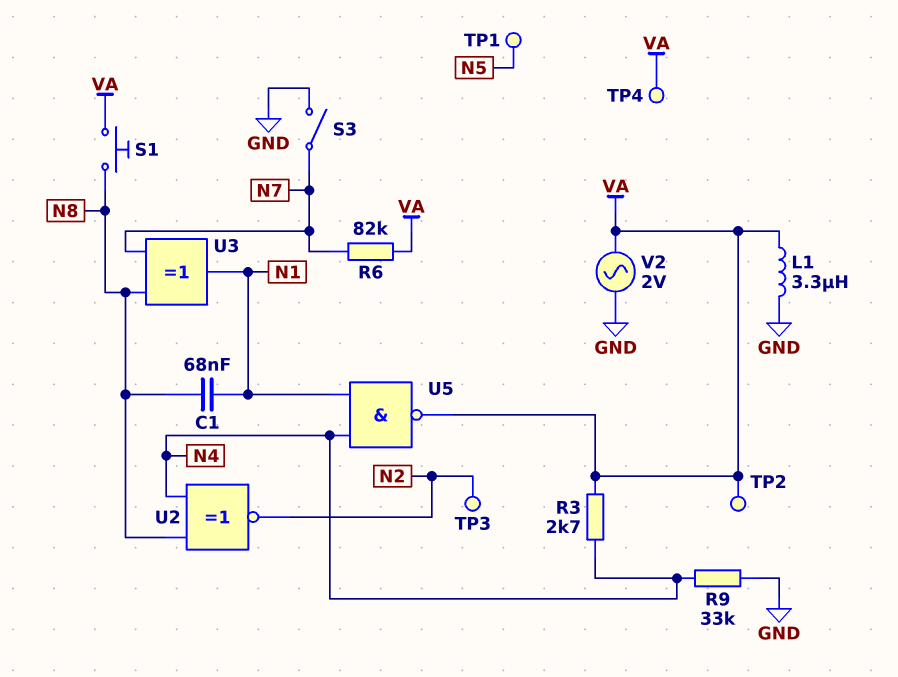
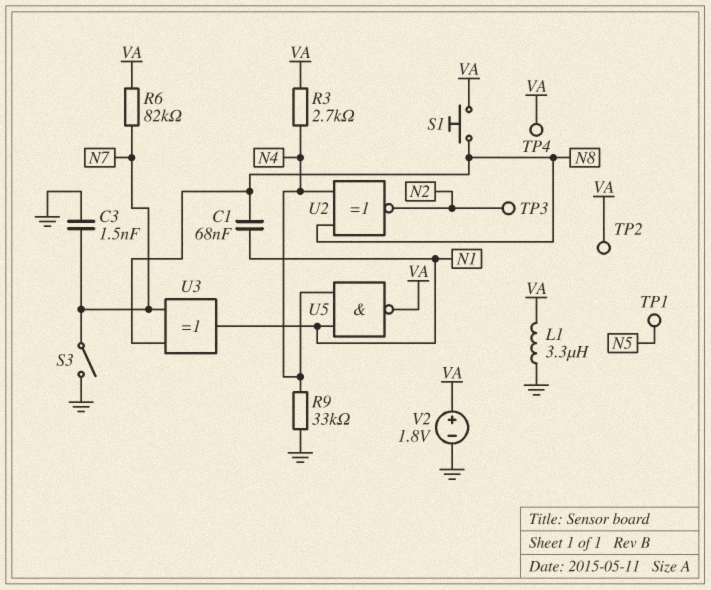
C3: none -> 1.5nF (GND, N7)
V2: AC 2V (GND, VA) -> 1.8V (plus VA, minus GND)

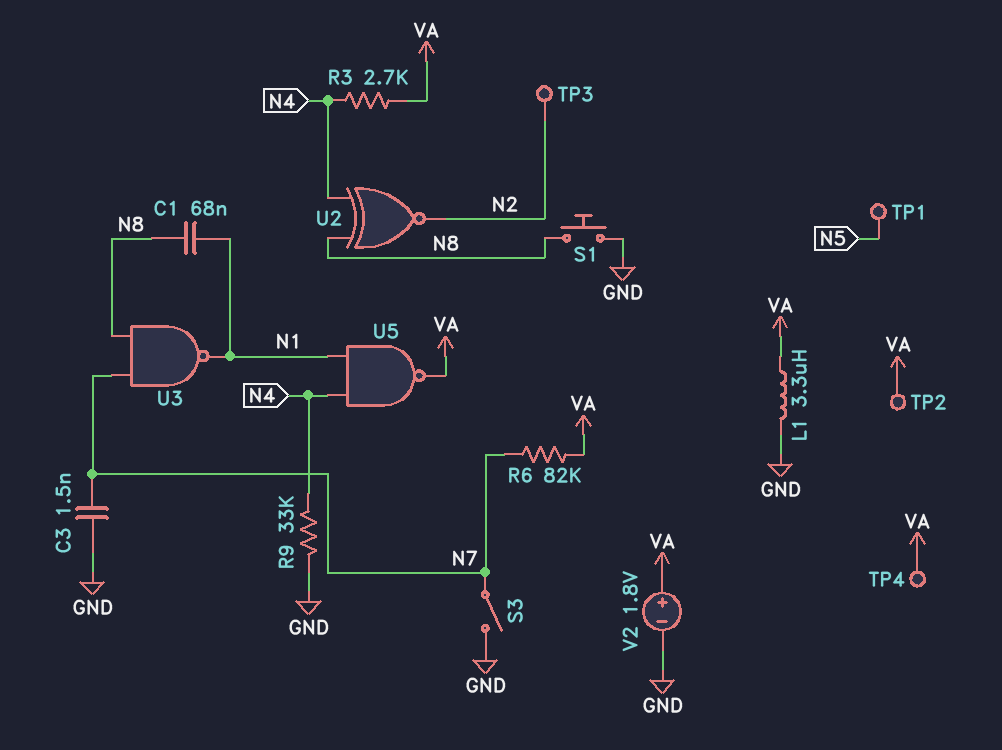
S1: button (N8, VA) -> button (GND, N8)
U3: XOR (in N7, in N8, out N1) -> NAND (in N7, in N8, out N1)

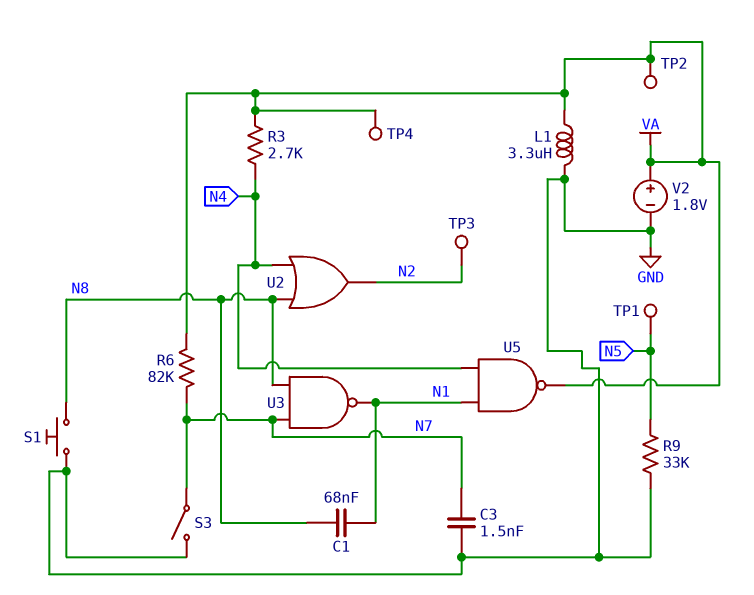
R9: 33k (GND, N4) -> 33k (GND, N5)
U2: XNOR (in N4, in N8, out N2) -> OR (in N4, in N8, out N2)

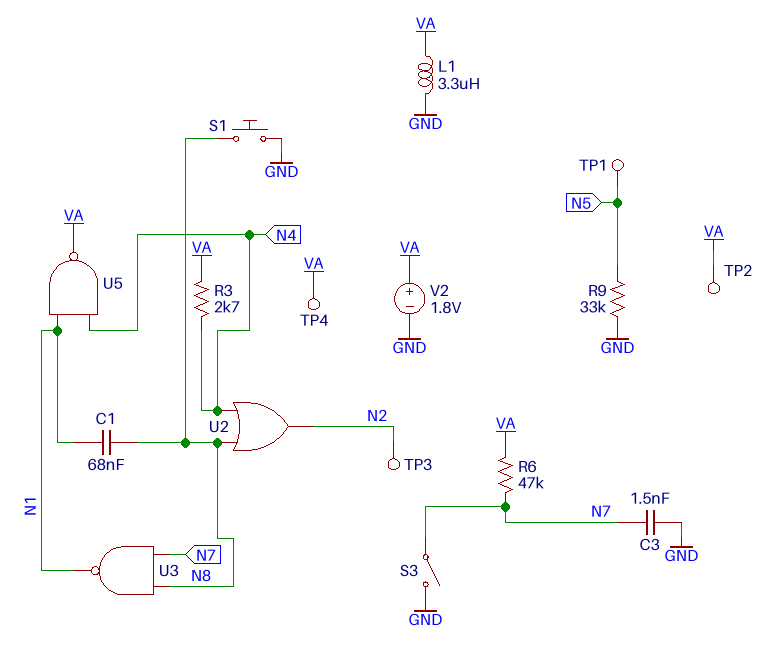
R6: 82k (N7, VA) -> 47k (N7, VA)

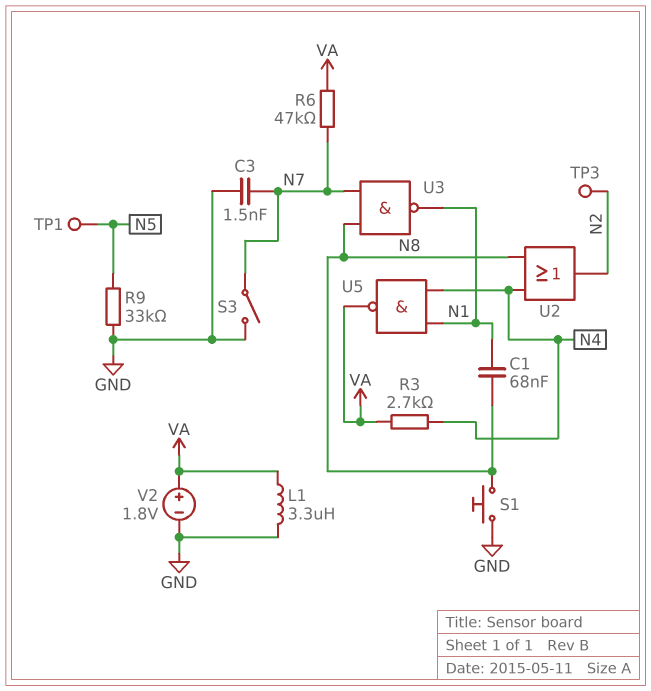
TP2: test point (VA) -> none
TP4: test point (VA) -> none

